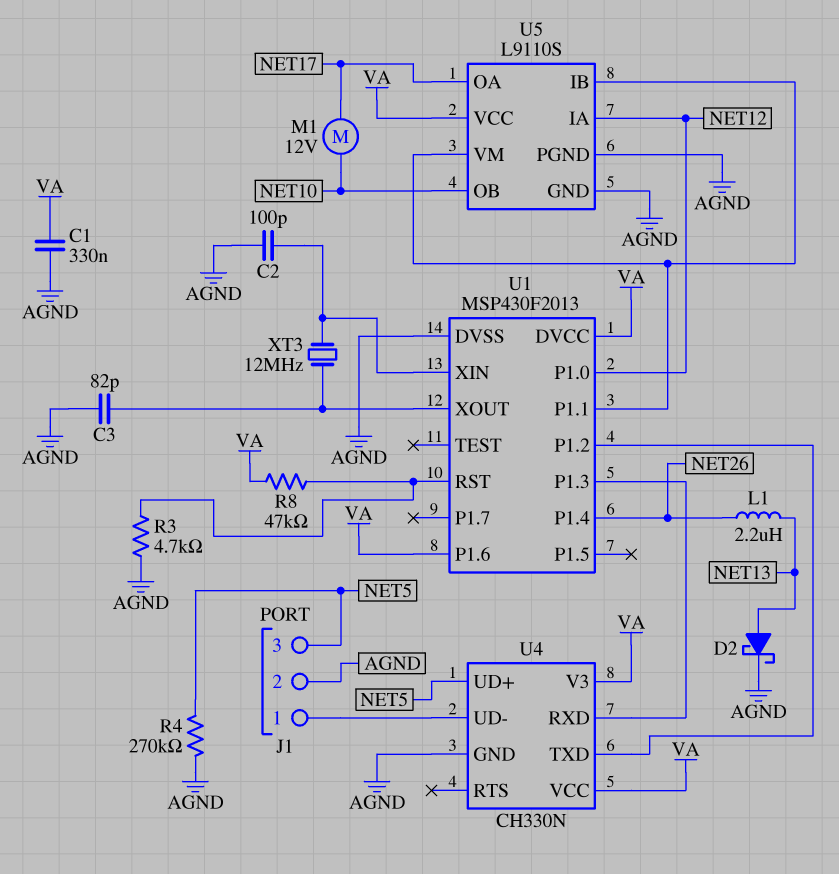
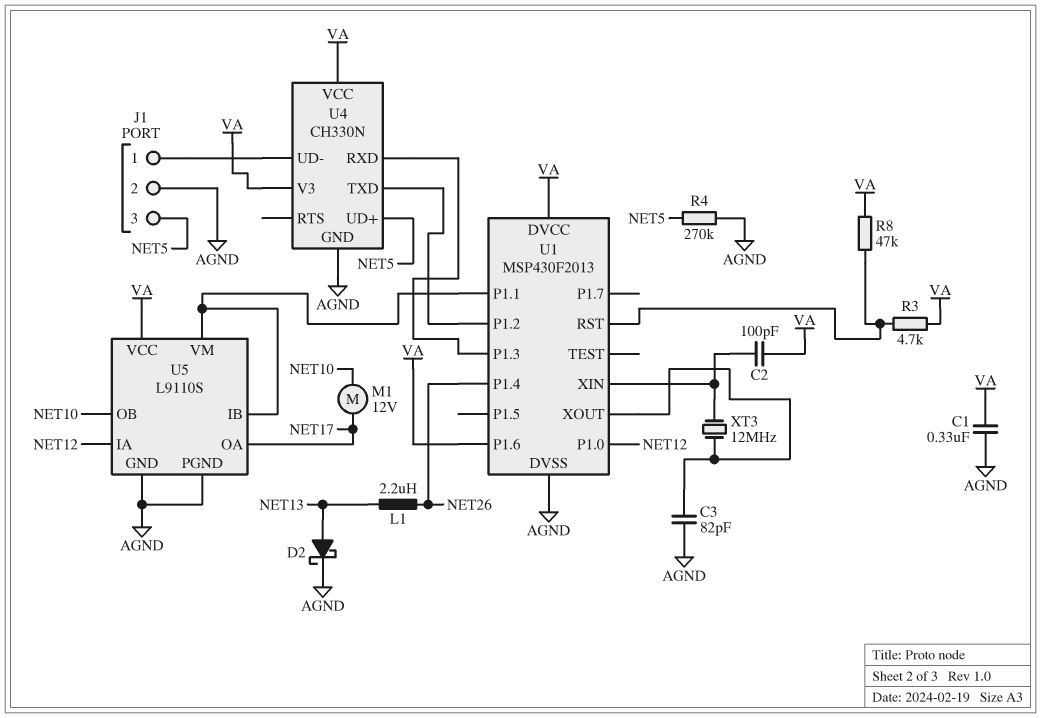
C2: 100pF (AGND, U1/XIN) -> 100pF (U1/XIN, VA)
R3: 4.7k (AGND, U1/RST) -> 4.7k (U1/RST, VA)

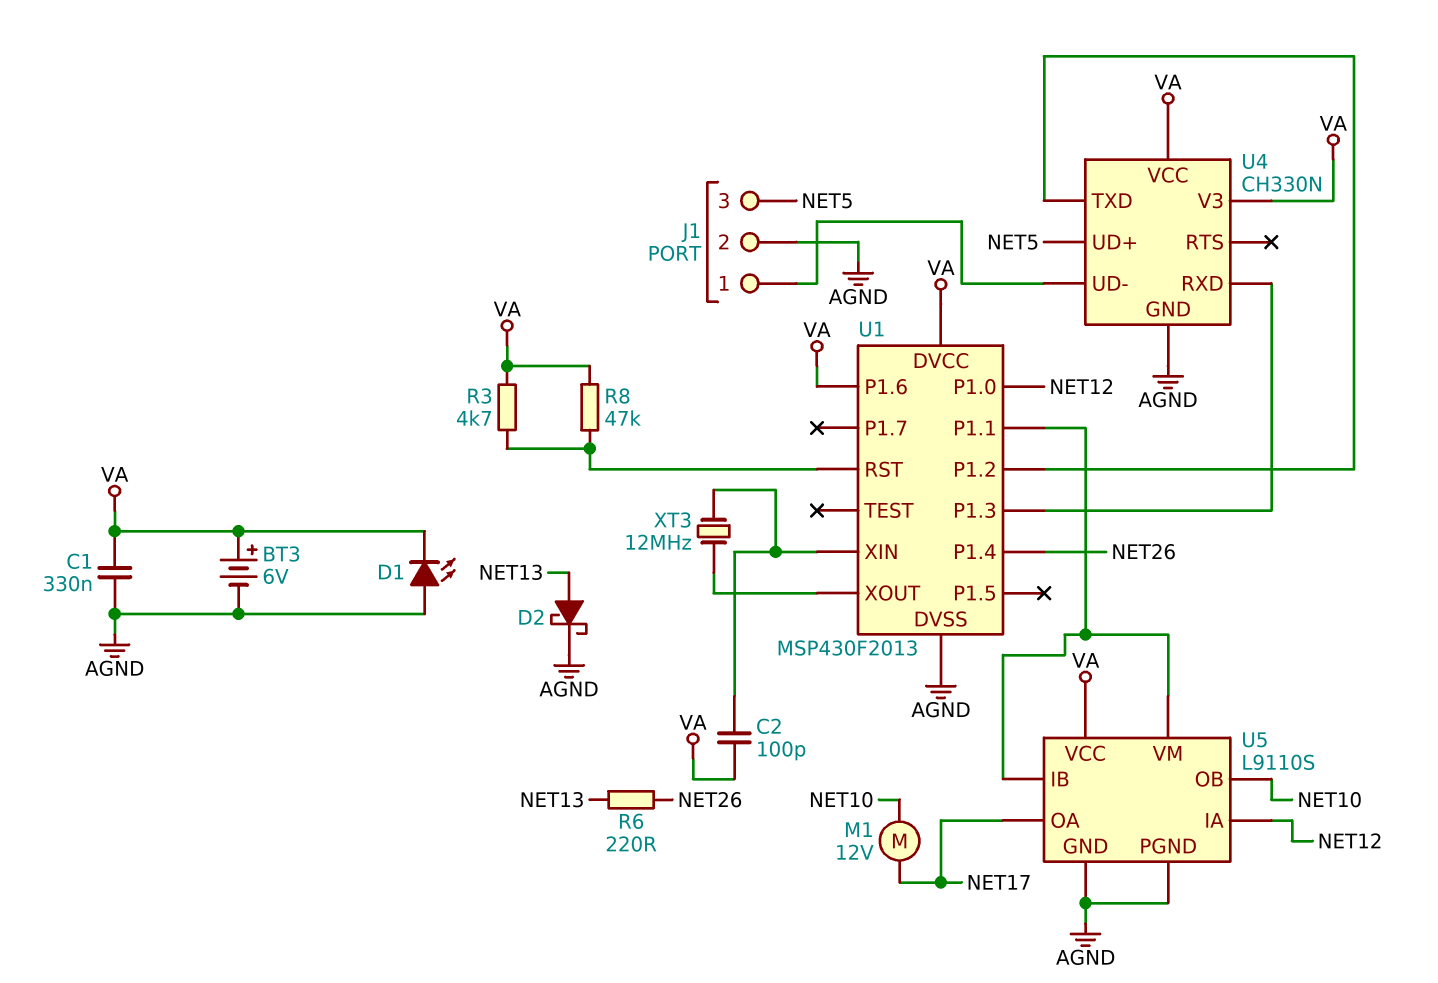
BT3: none -> 6V (plus VA, minus AGND)
C3: 82pF (AGND, U1/XOUT) -> none
D1: none -> LED (A AGND, K VA)
L1: 2.2uH (NET13, NET26) -> none
R4: 270k (AGND, NET5) -> none
R6: none -> 220 (NET13, NET26)

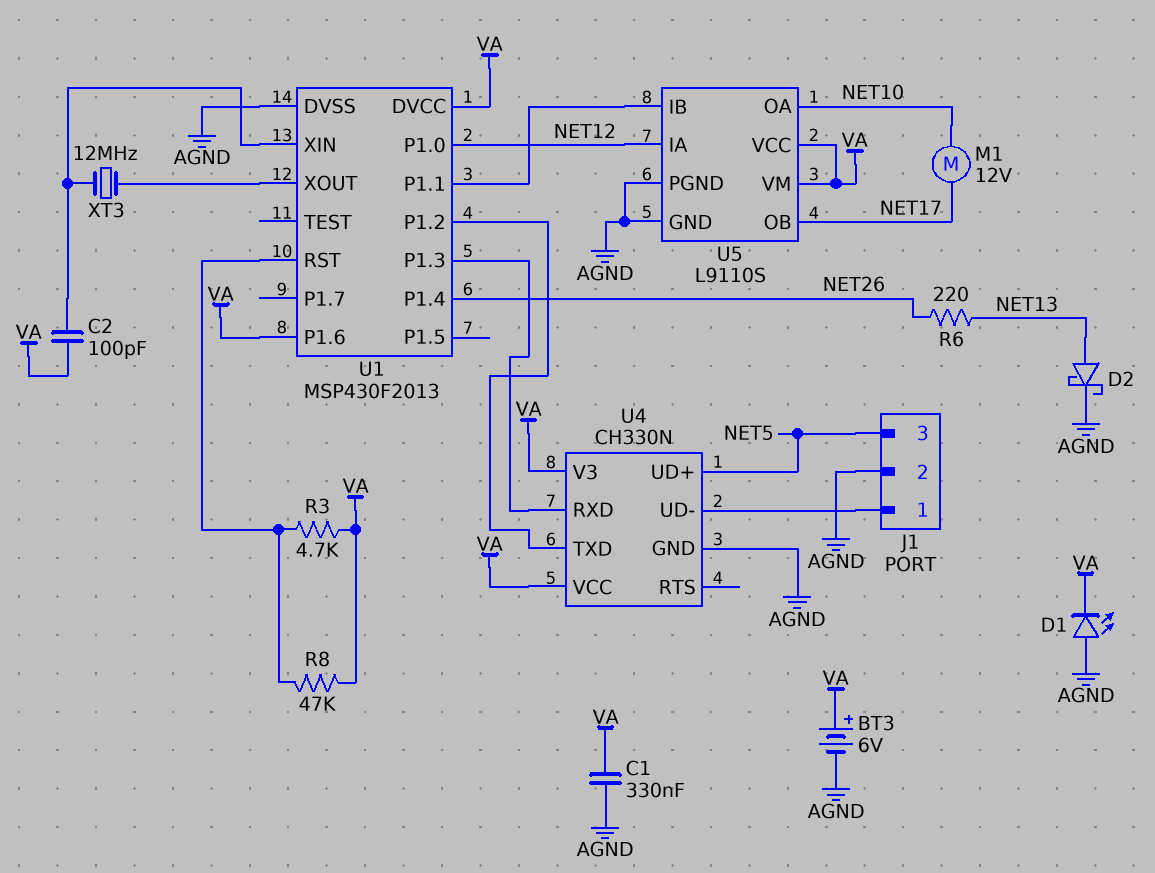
U5 pin OA: NET17 -> NET10
U5 pin OB: NET10 -> NET17
U5 pin VM: U1/P1.1 -> VA

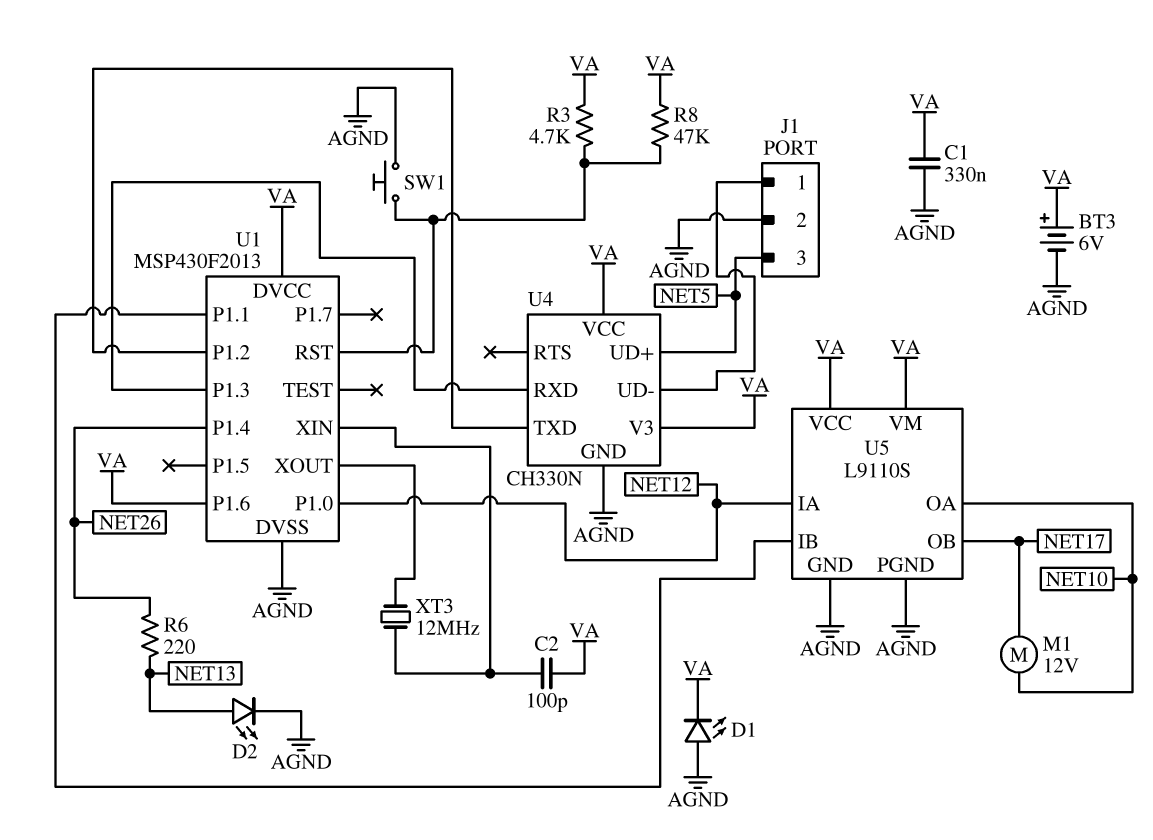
D2: schottky (A NET13, K AGND) -> LED (A NET13, K AGND)
SW1: none -> button (AGND, U1/RST)

